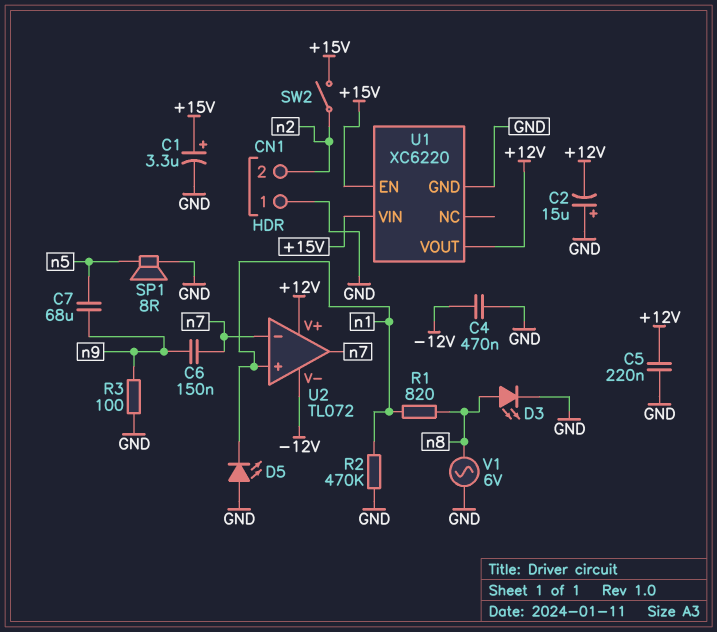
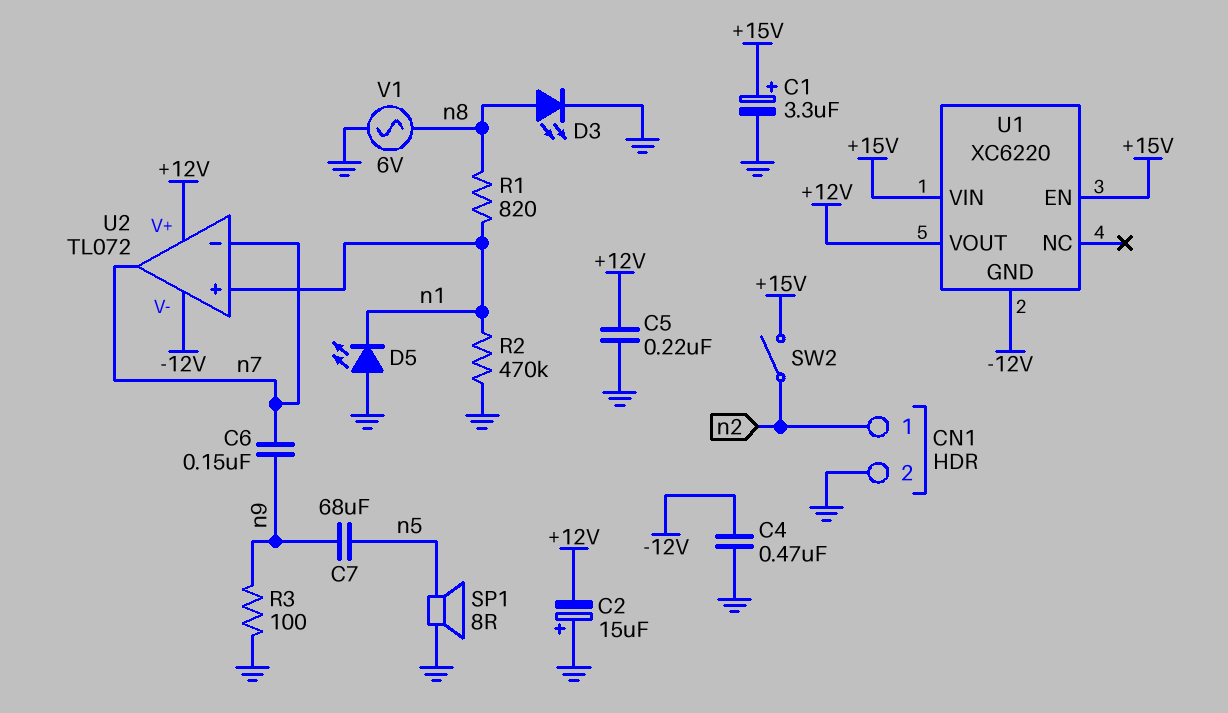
CN1 pin 1: GND -> n2
CN1 pin 2: n2 -> GND
U1 pin GND: GND -> -12V

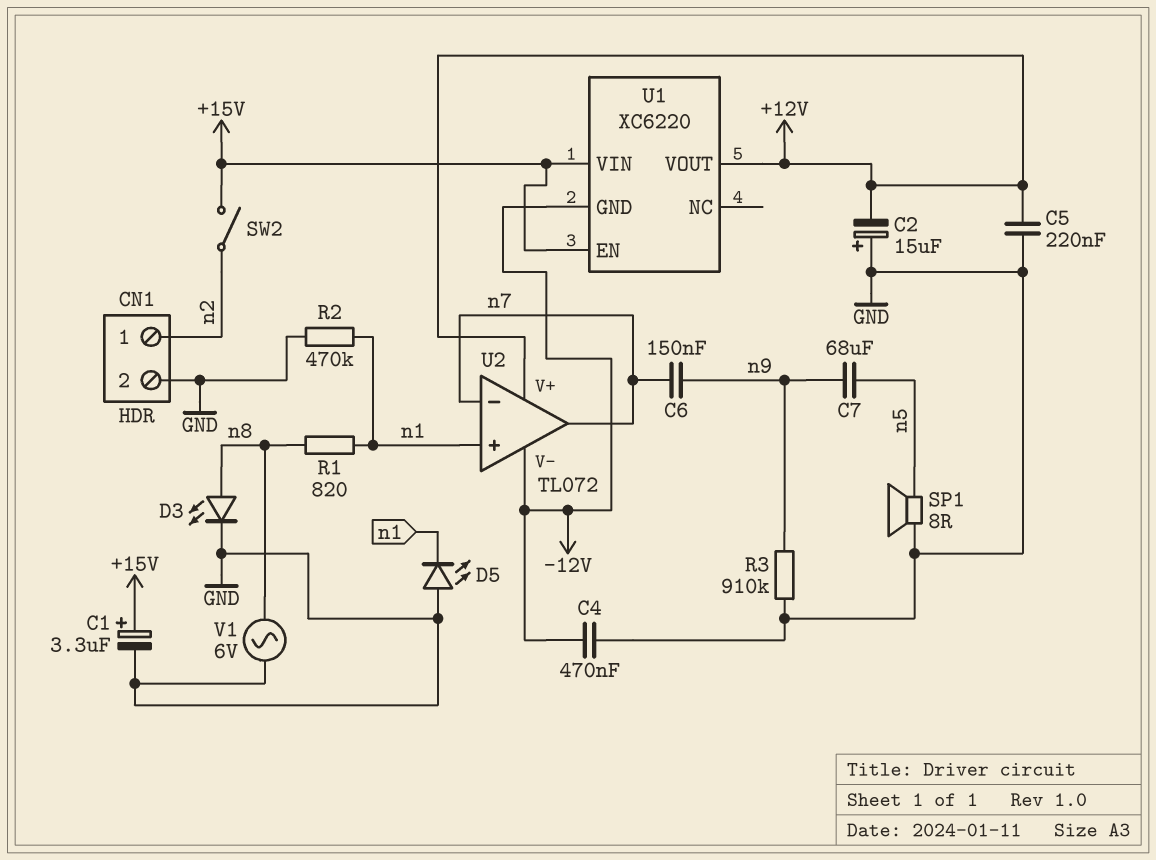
R3: 100 (GND, n9) -> 910k (GND, n9)

